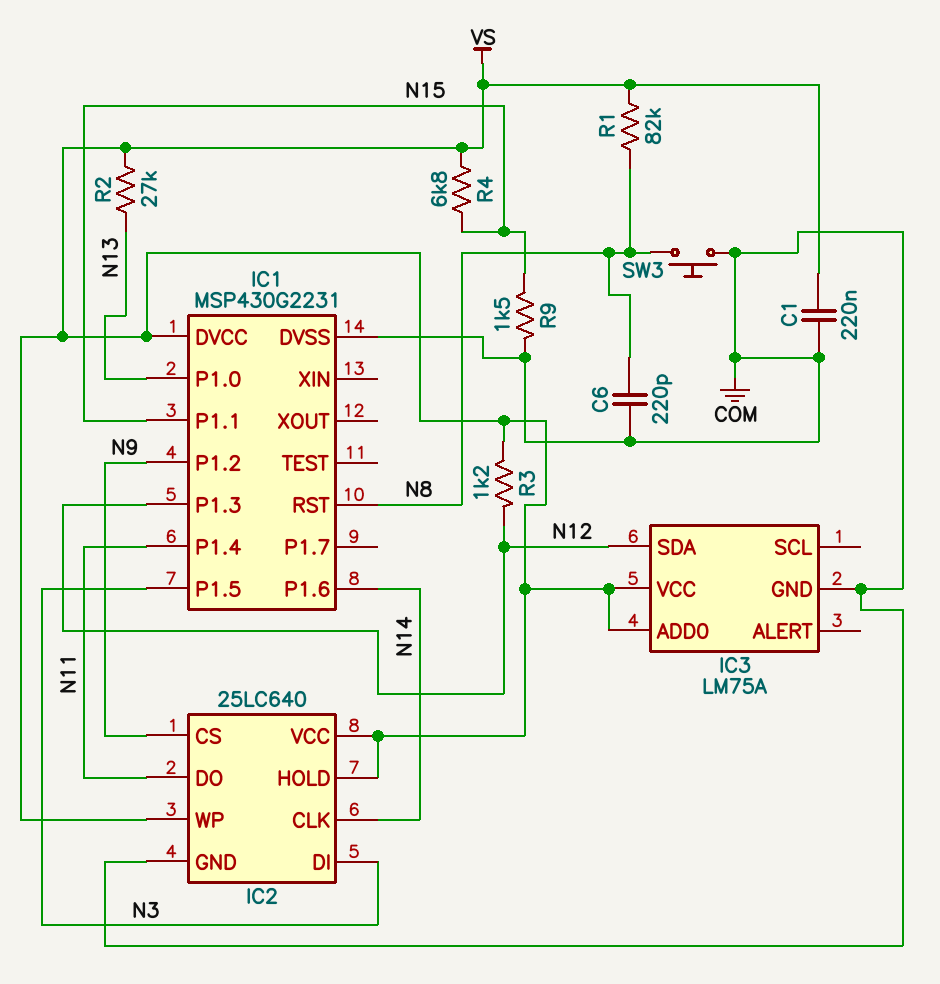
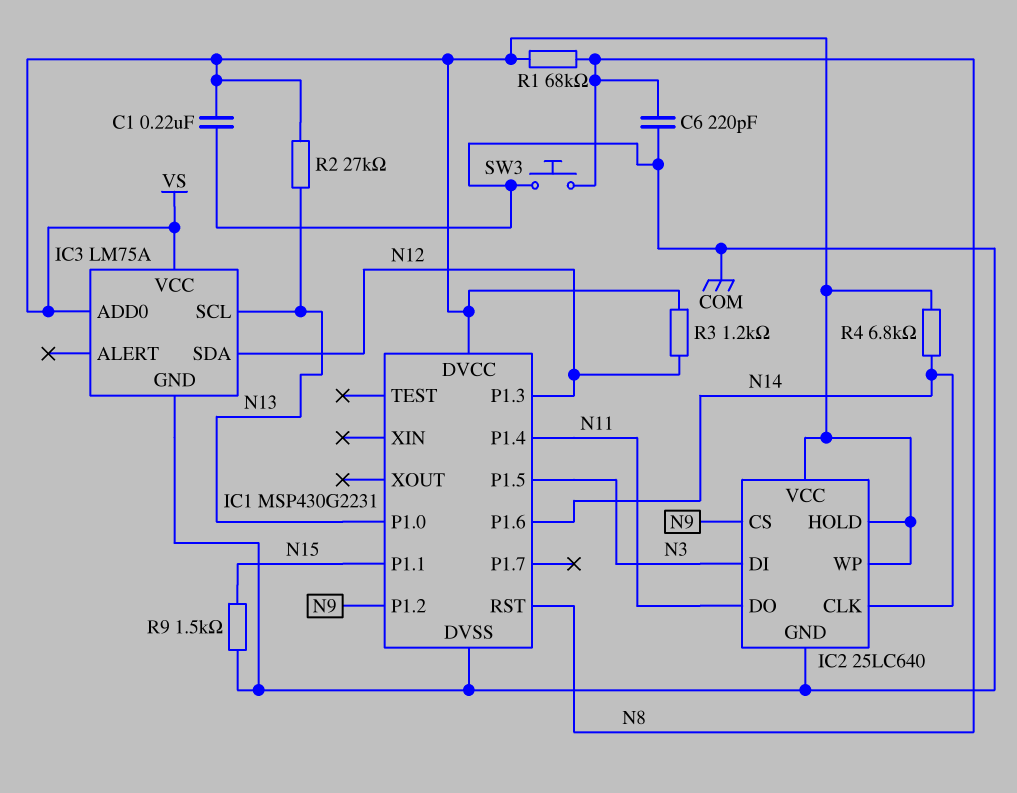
IC3 pin SCL: none -> N13
R1: 82k (N8, VS) -> 68k (N8, VS)
R4: 6.8k (N15, VS) -> 6.8k (N14, VS)

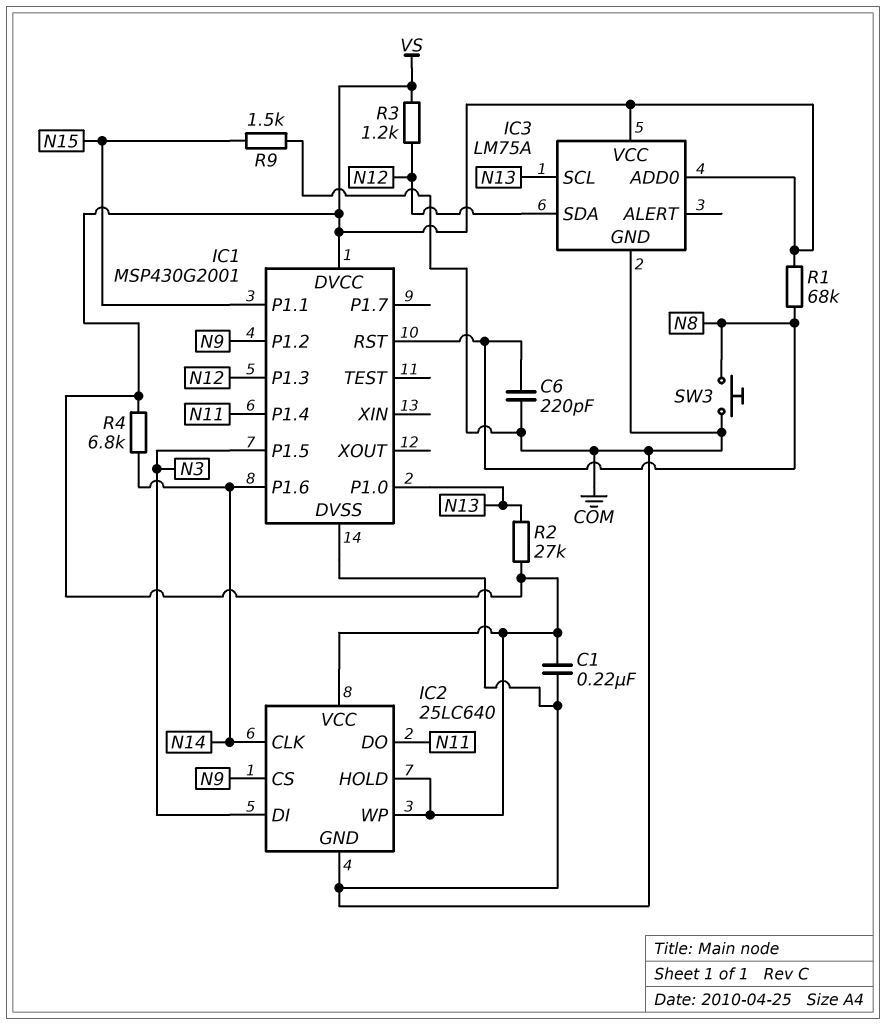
IC1: MSP430G2231 -> MSP430G2001

